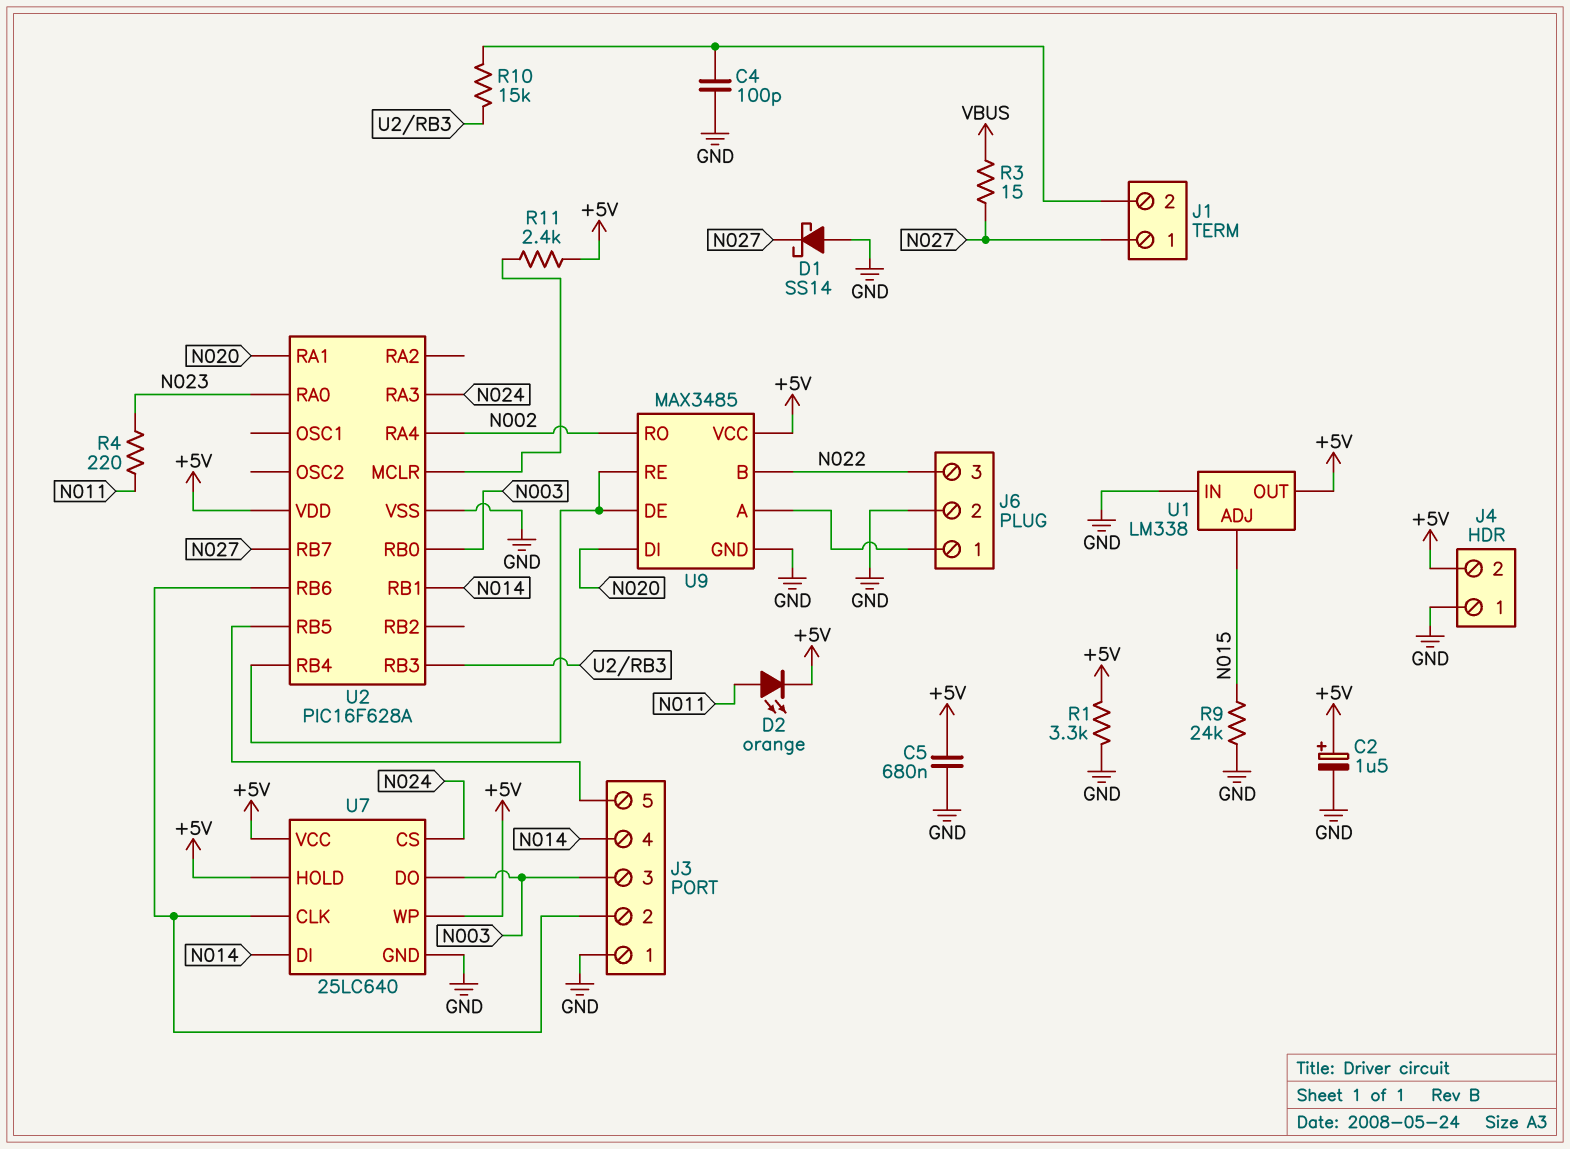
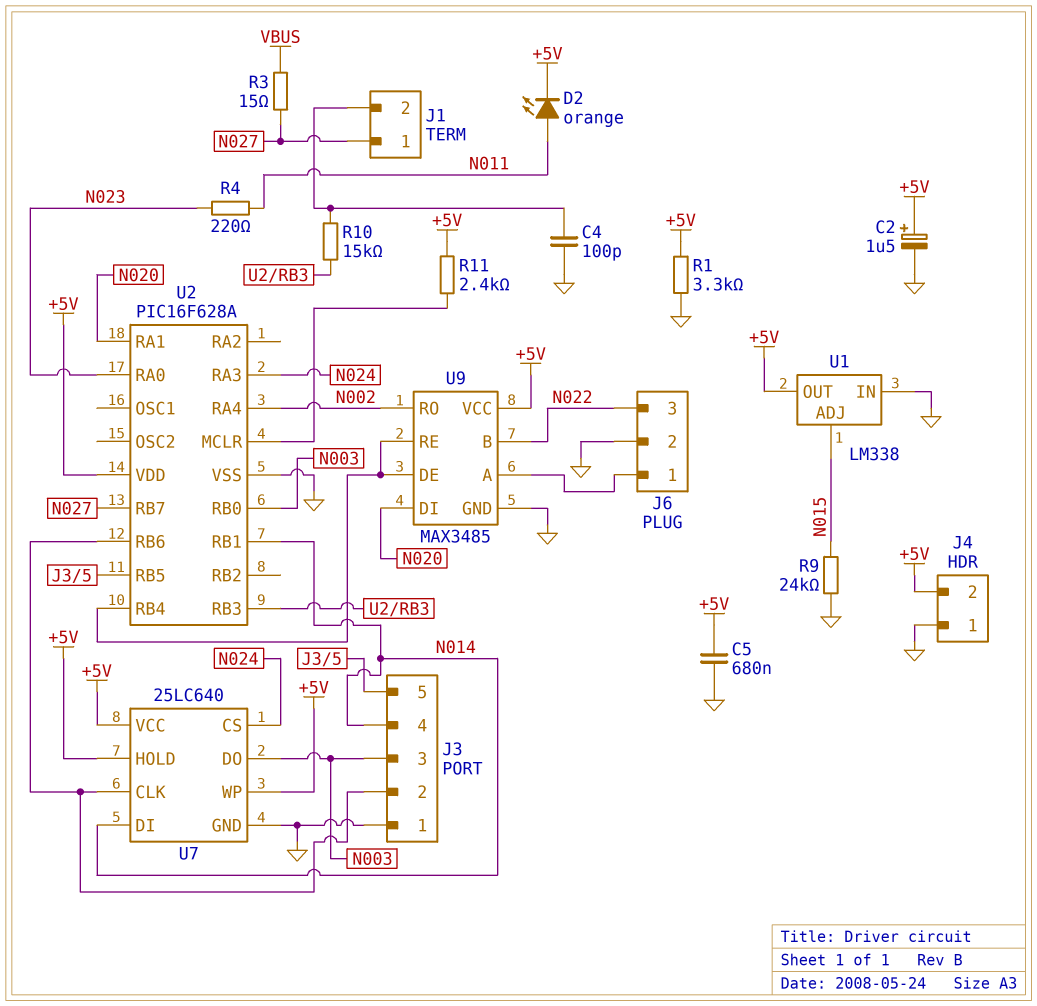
D1: schottky SS14 (A GND, K N027) -> none

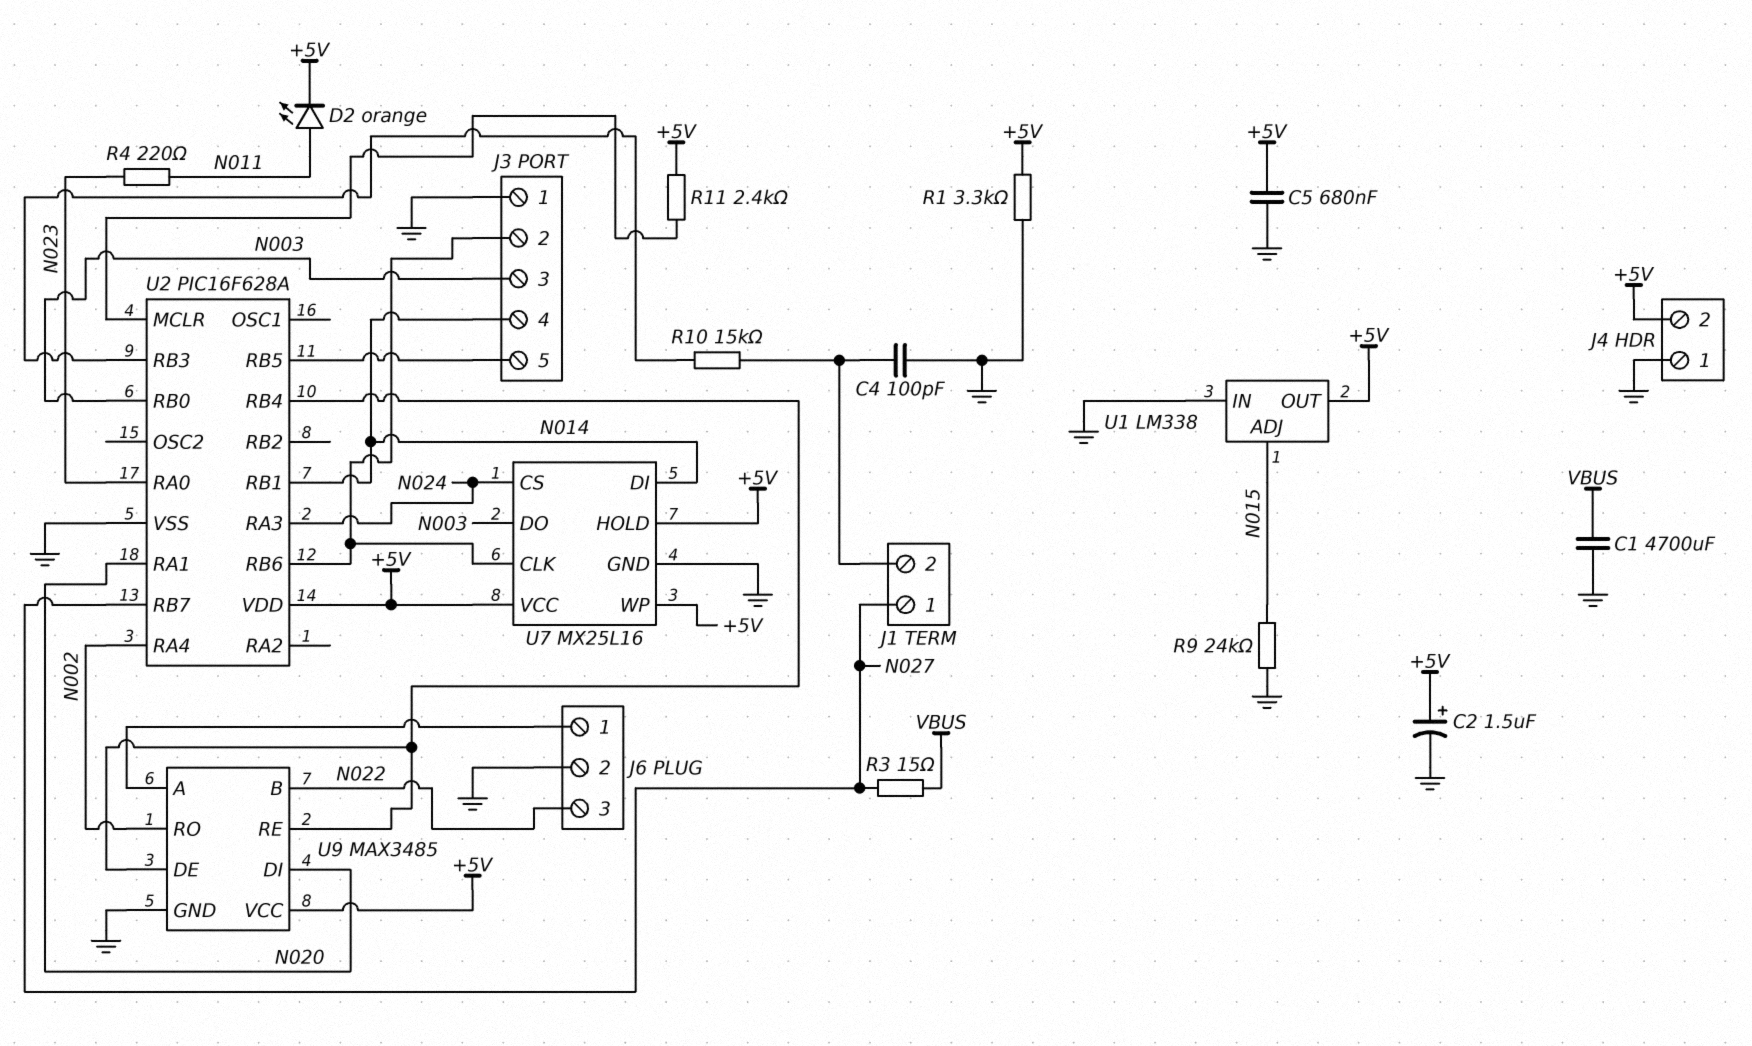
C1: none -> 4700uF (GND, VBUS)
U7: 25LC640 -> MX25L16

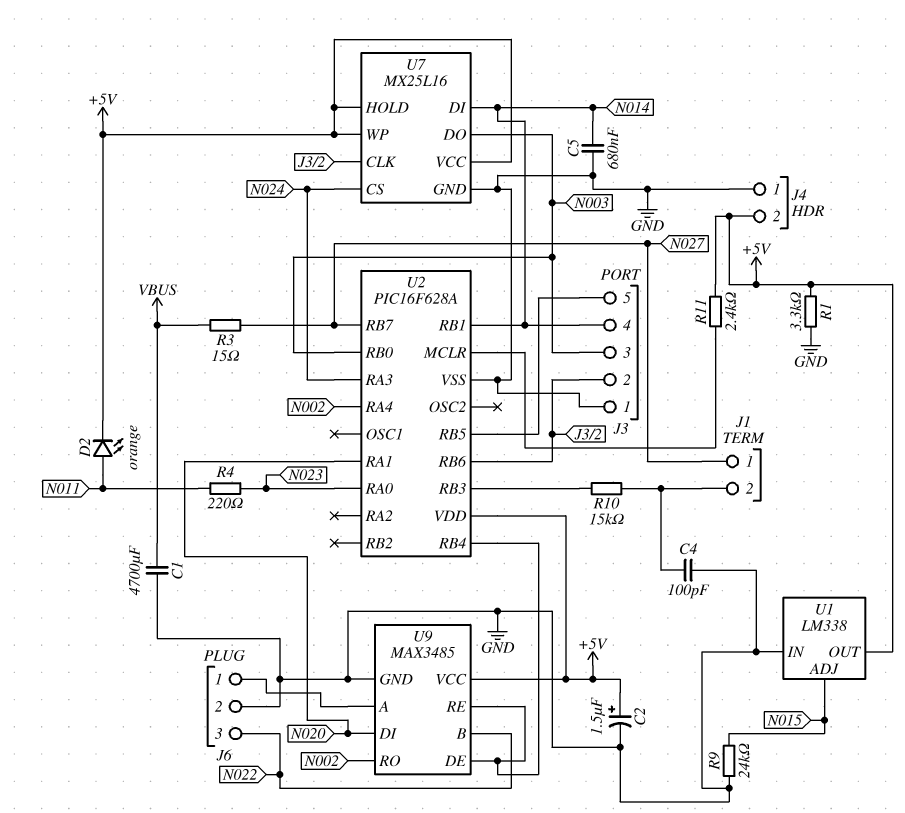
C5: 680nF (+5V, GND) -> 680nF (GND, N014)

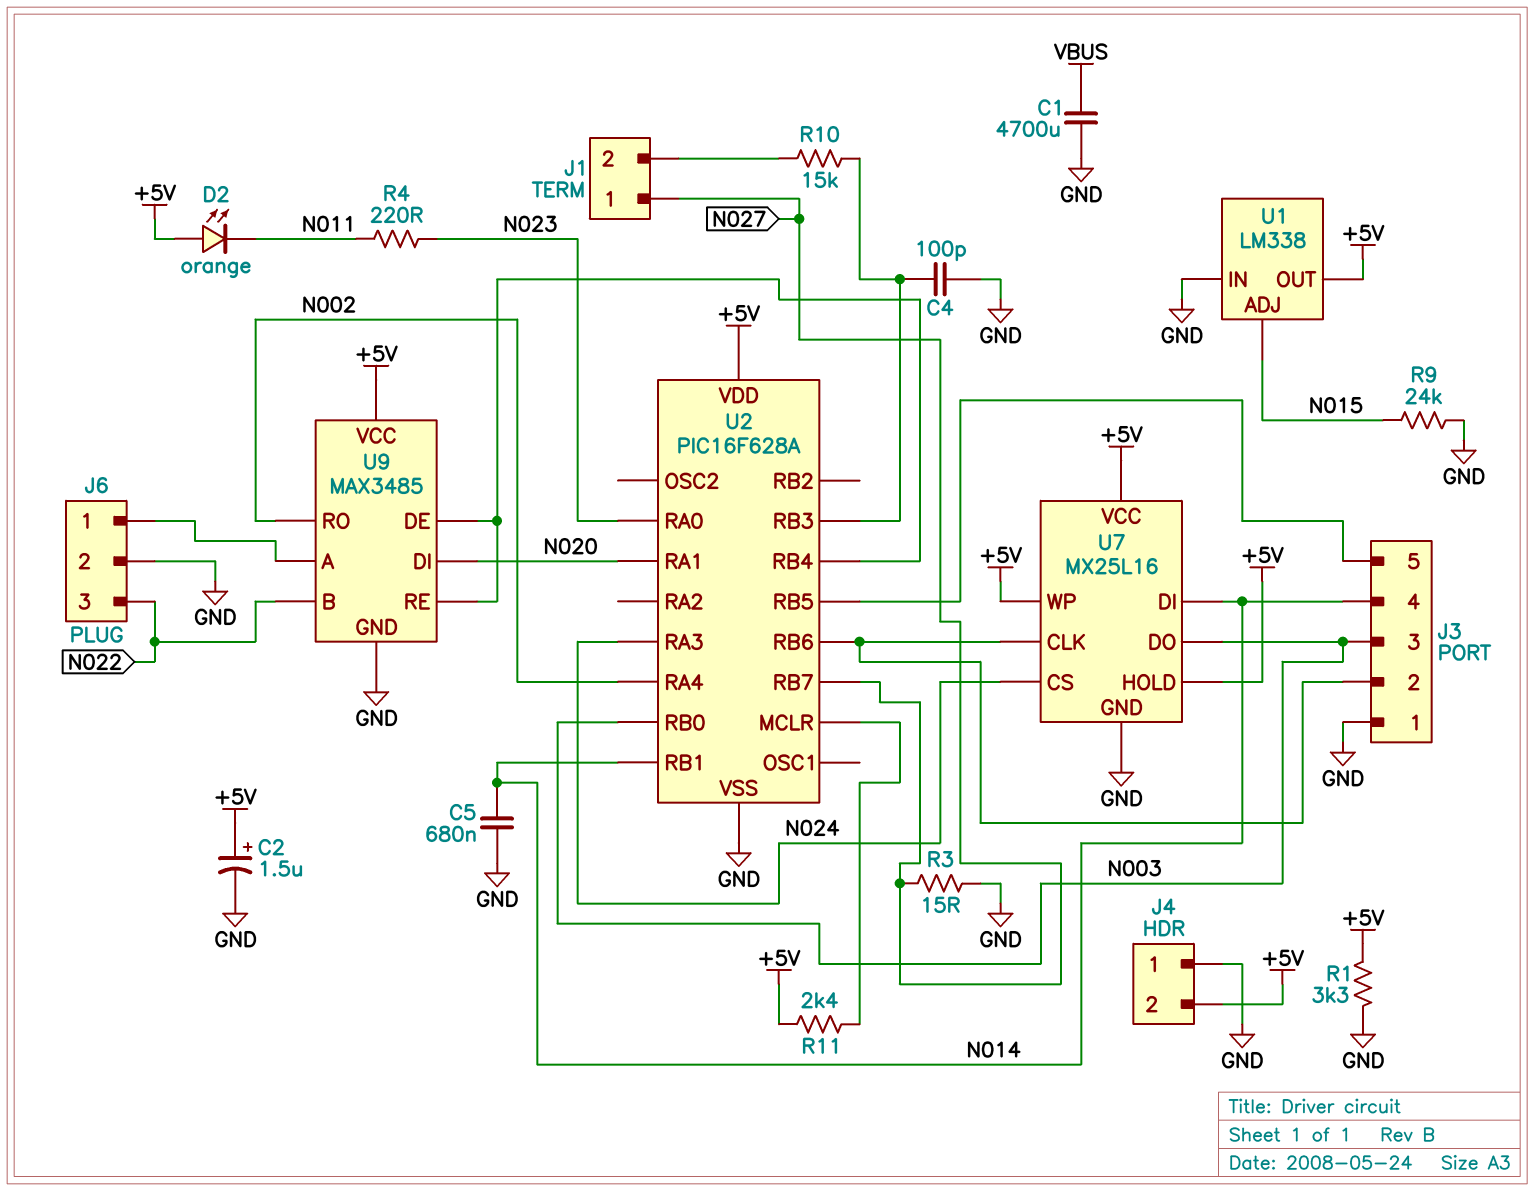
C4: 100pF (GND, J1/2) -> 100pF (GND, U2/RB3)
D2: LED orange (A N011, K +5V) -> LED orange (A +5V, K N011)
R3: 15 (N027, VBUS) -> 15 (GND, N027)

